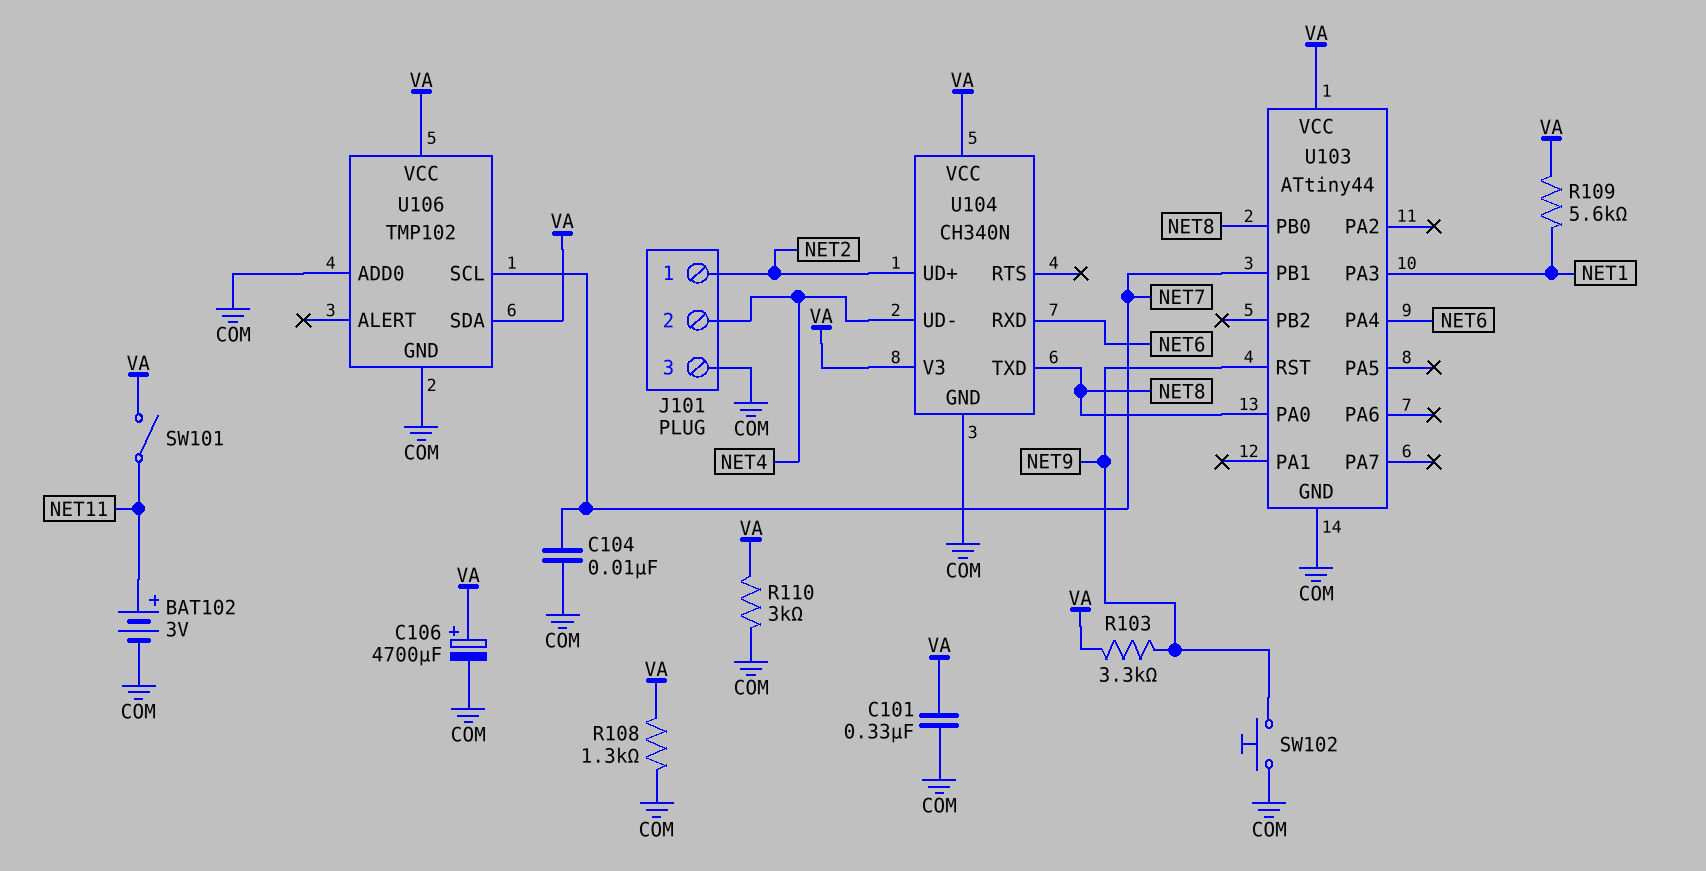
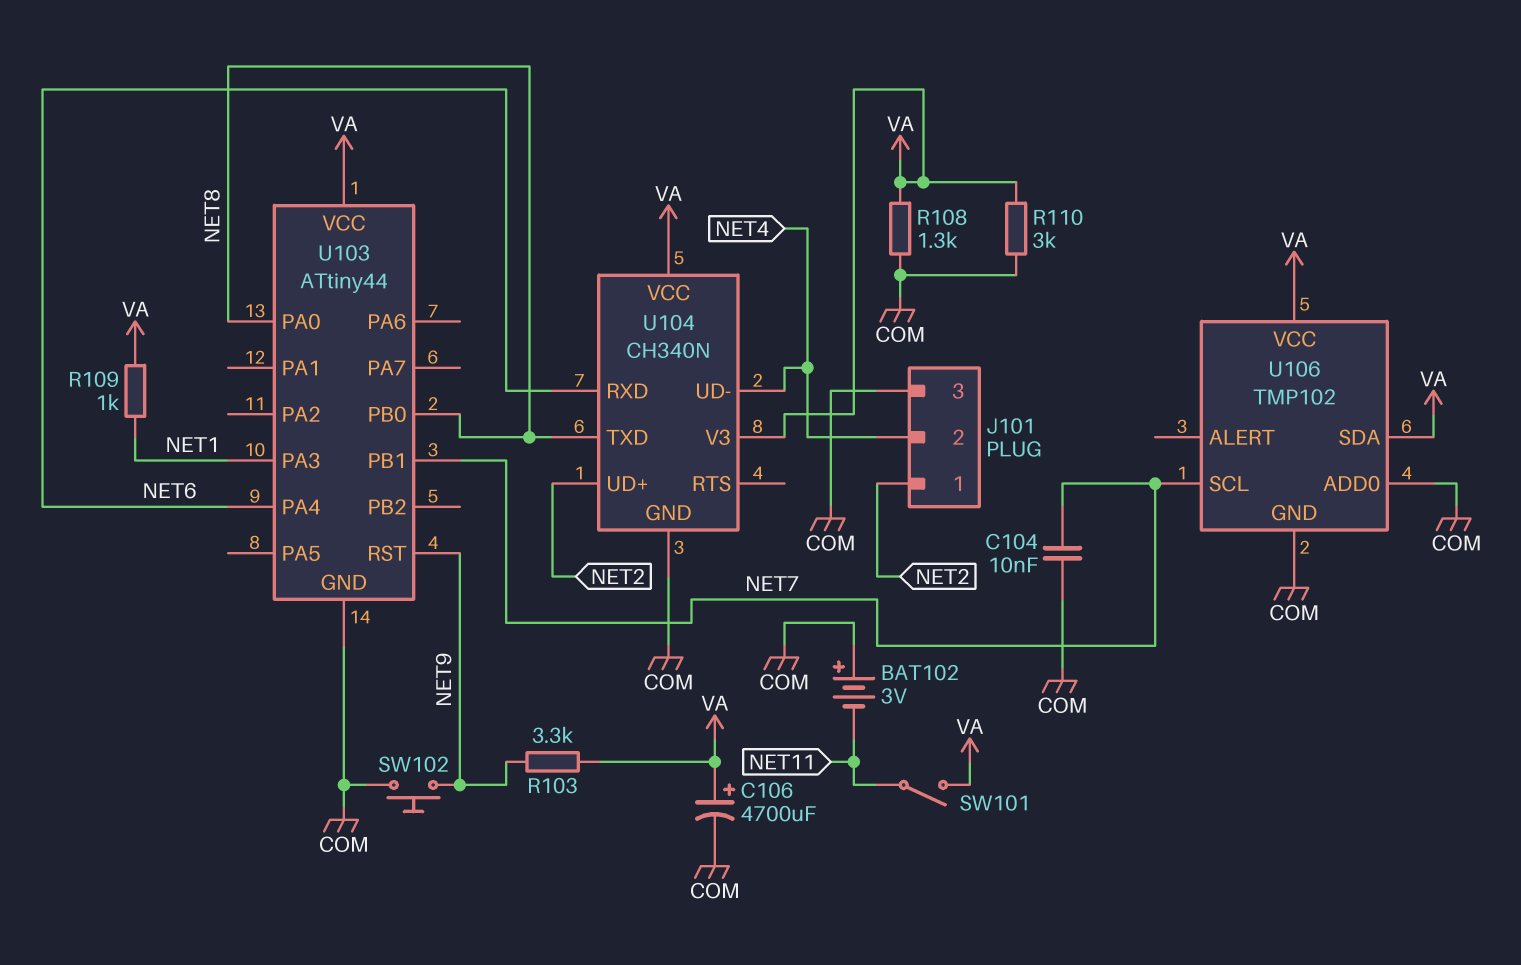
BAT102: 3V (plus NET11, minus COM) -> 3V (plus COM, minus NET11)
C101: 330nF (COM, VA) -> none
R109: 5.6k (NET1, VA) -> 1k (NET1, VA)

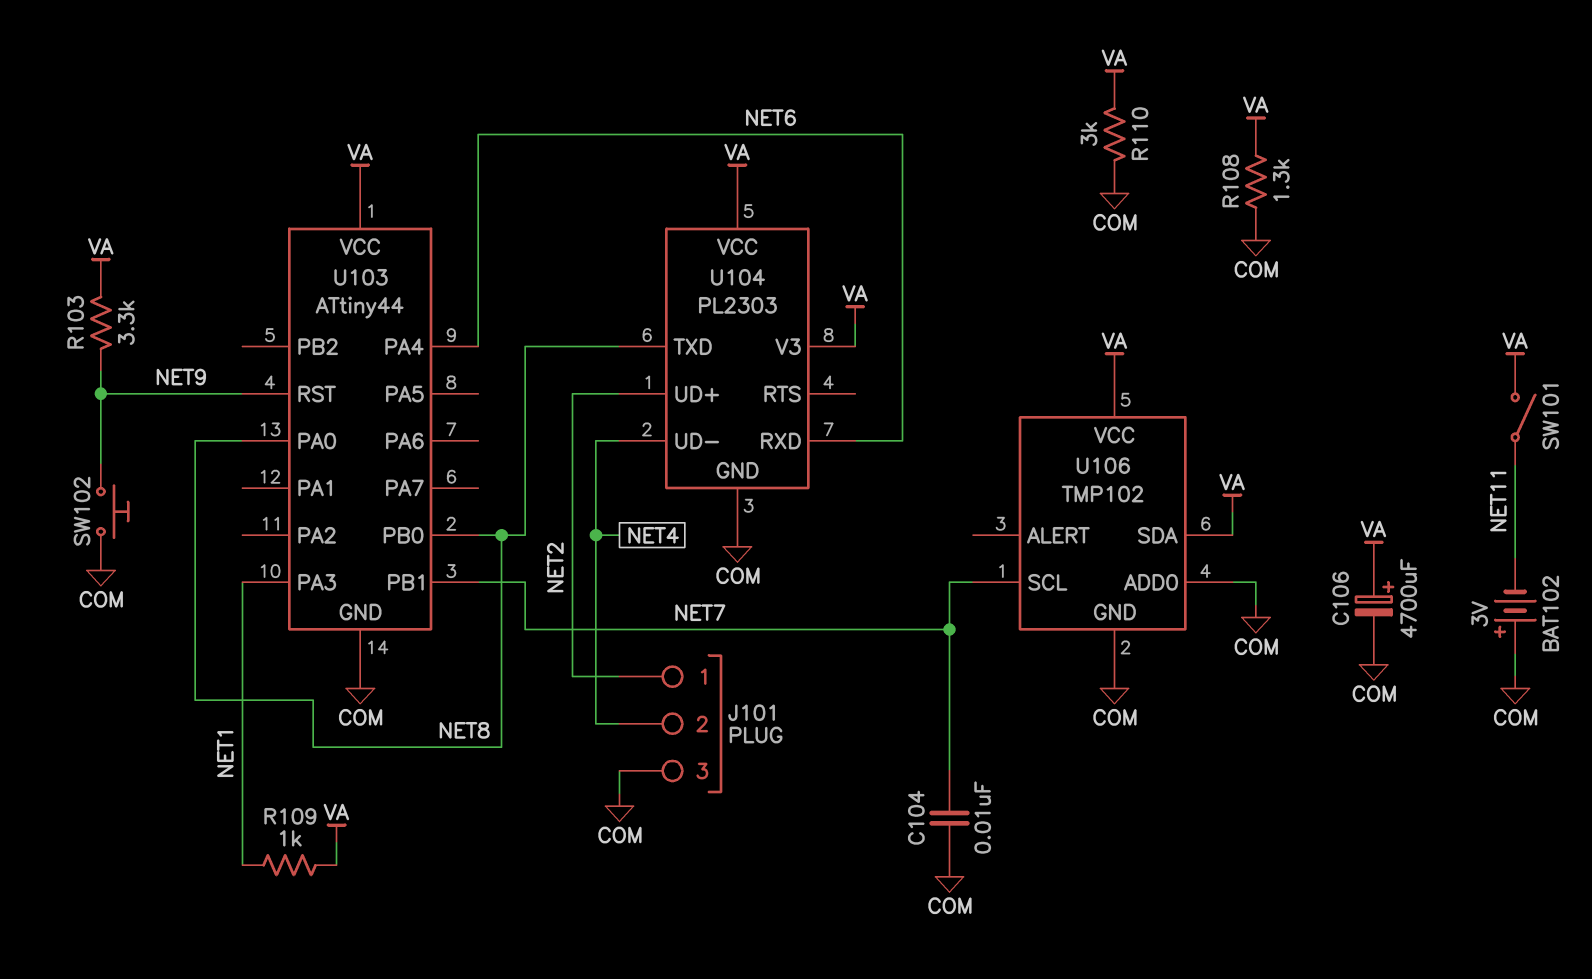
U104: CH340N -> PL2303

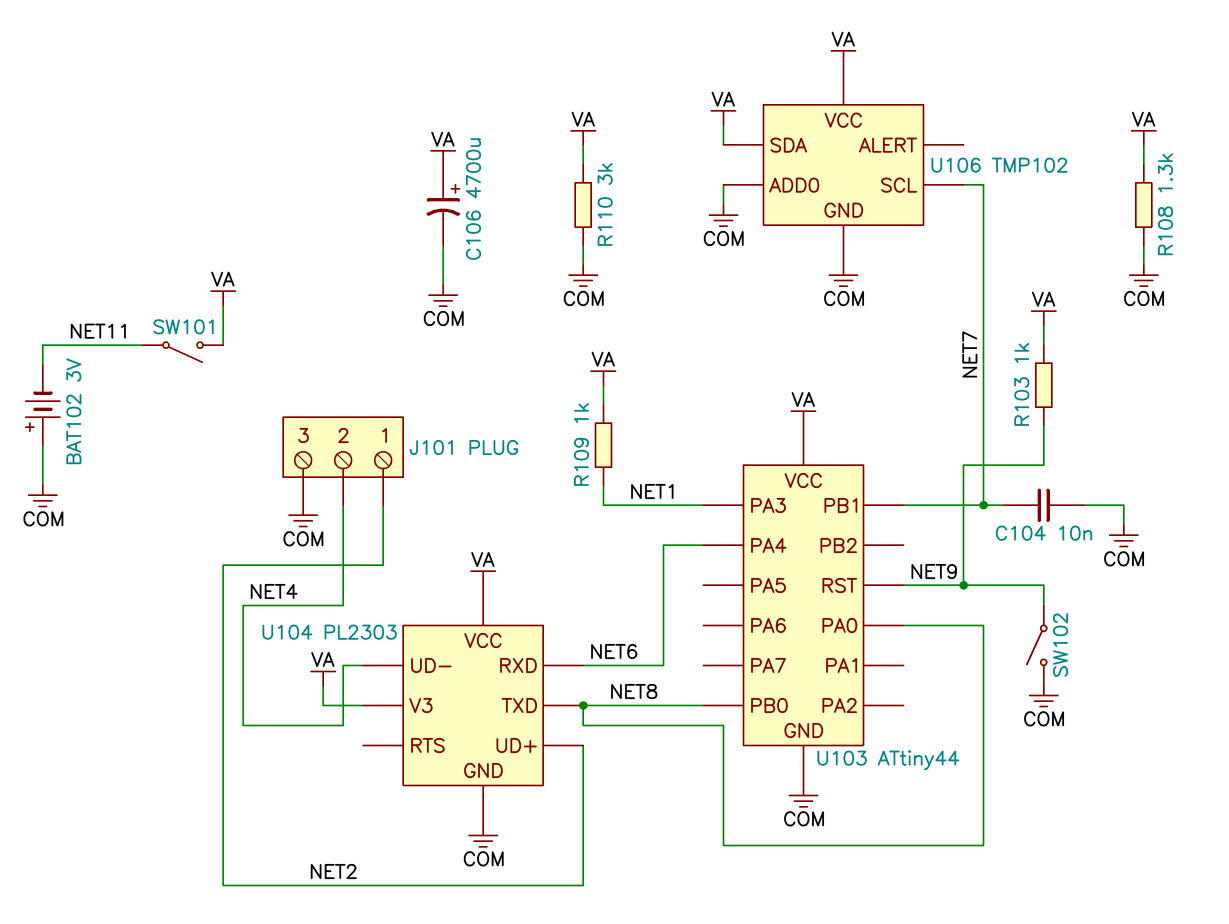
R103: 3.3k (NET9, VA) -> 1k (NET9, VA)
SW102: button (COM, NET9) -> switch (COM, NET9)

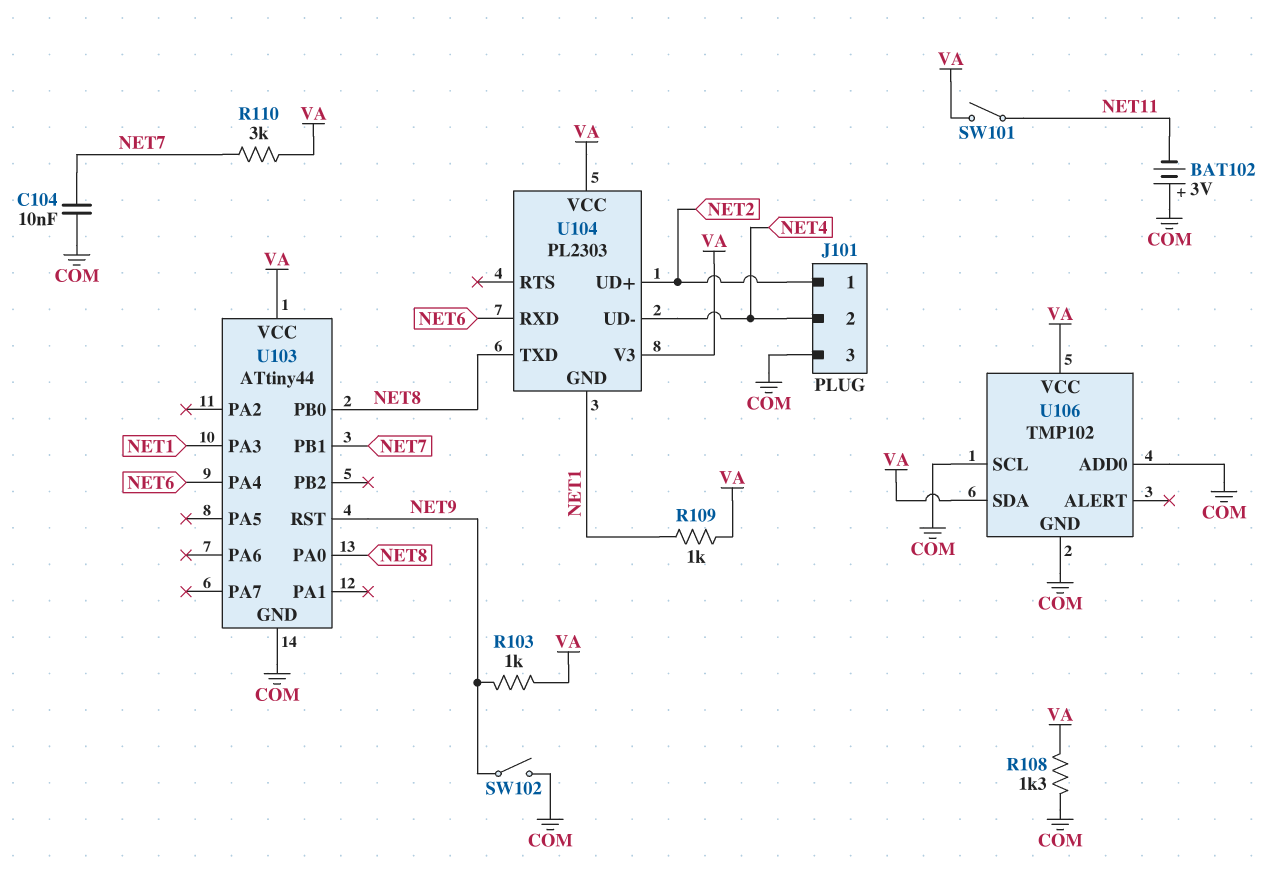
C106: 4700uF (plus VA, minus COM) -> none
R110: 3k (COM, VA) -> 3k (NET7, VA)
U104 pin GND: COM -> NET1
U106 pin SCL: NET7 -> COM

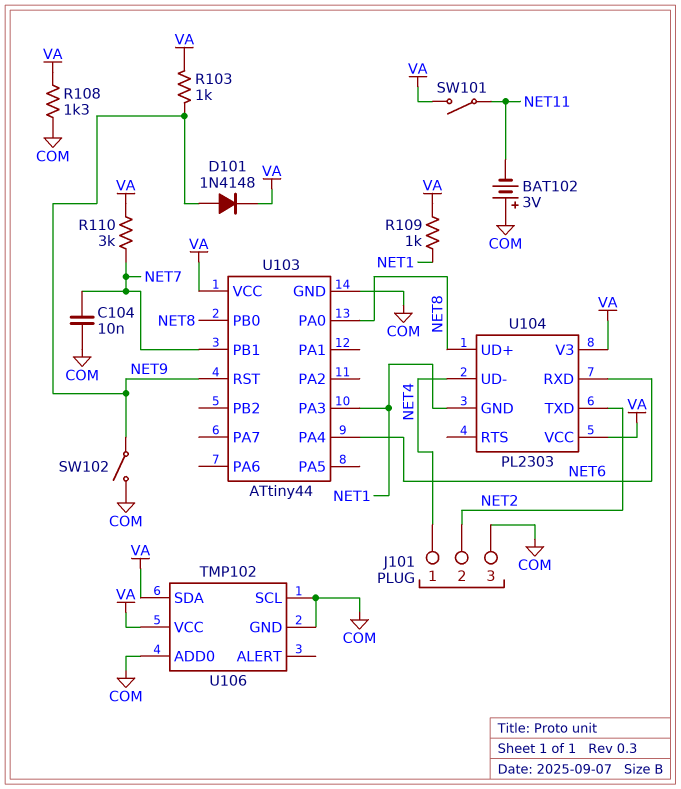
D101: none -> diode 1N4148 (A NET9, K VA)
J101 pin 1: NET2 -> NET4
J101 pin 2: NET4 -> NET2
U104 pin TXD: NET8 -> NET2
U104 pin UD+: NET2 -> NET8

